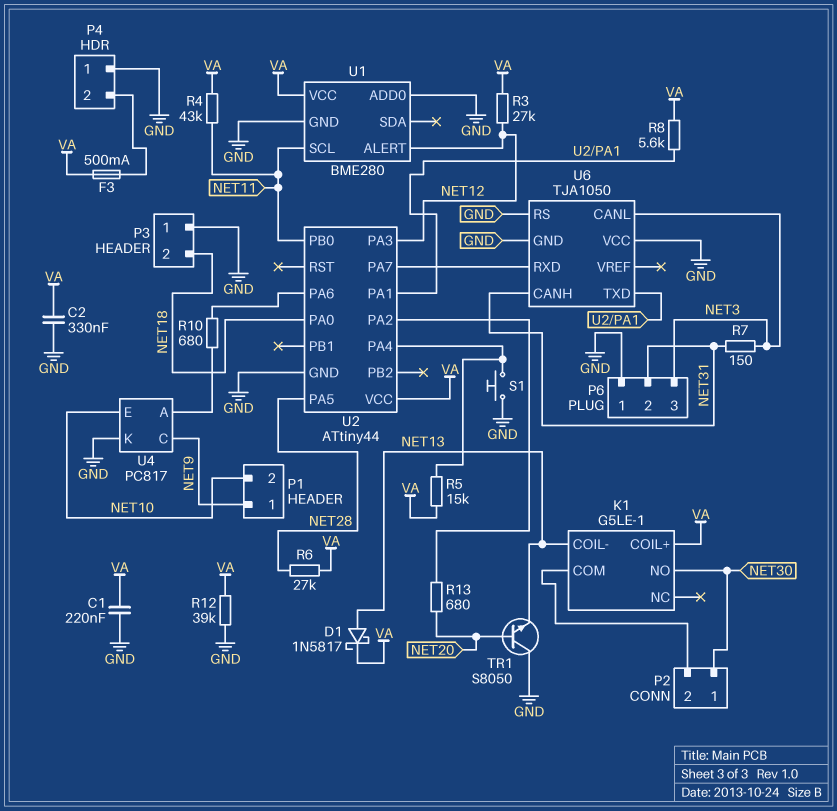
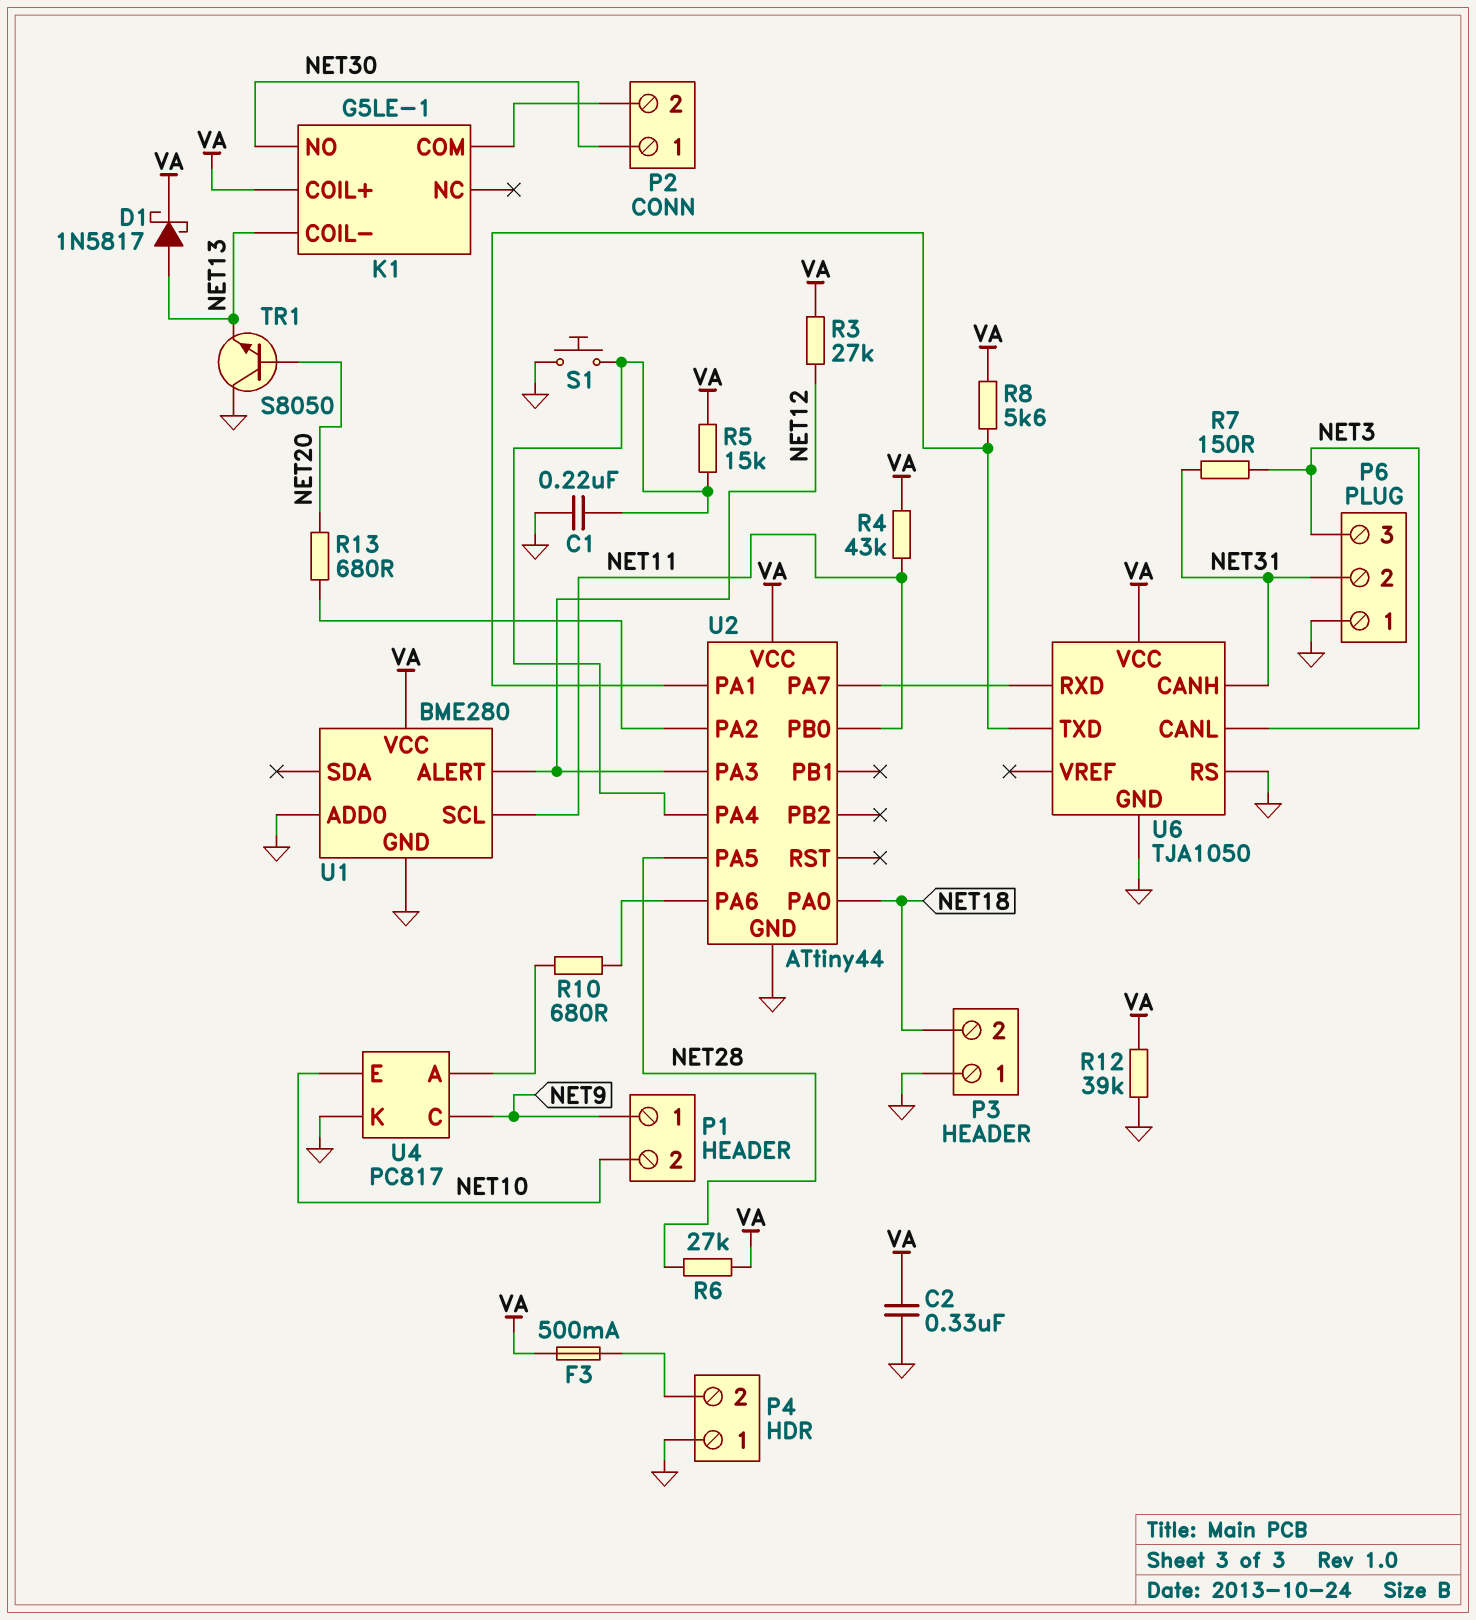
C1: 220nF (GND, VA) -> 220nF (GND, U2/PA4)
U6 pin VCC: GND -> VA

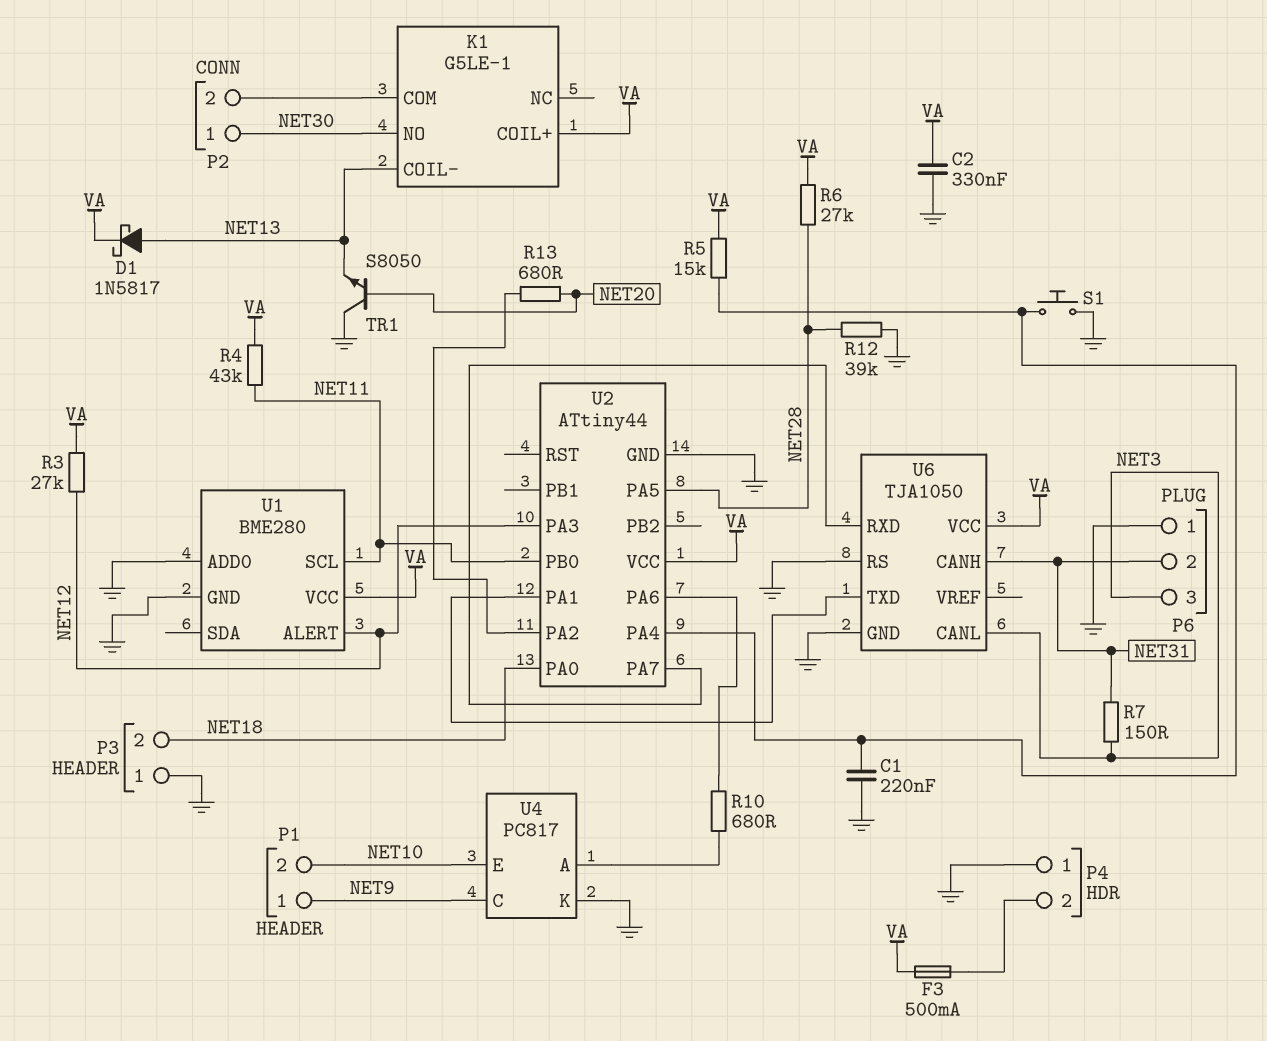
R8: 5.6k (U2/PA1, VA) -> none
R12: 39k (GND, VA) -> 39k (GND, NET28)

